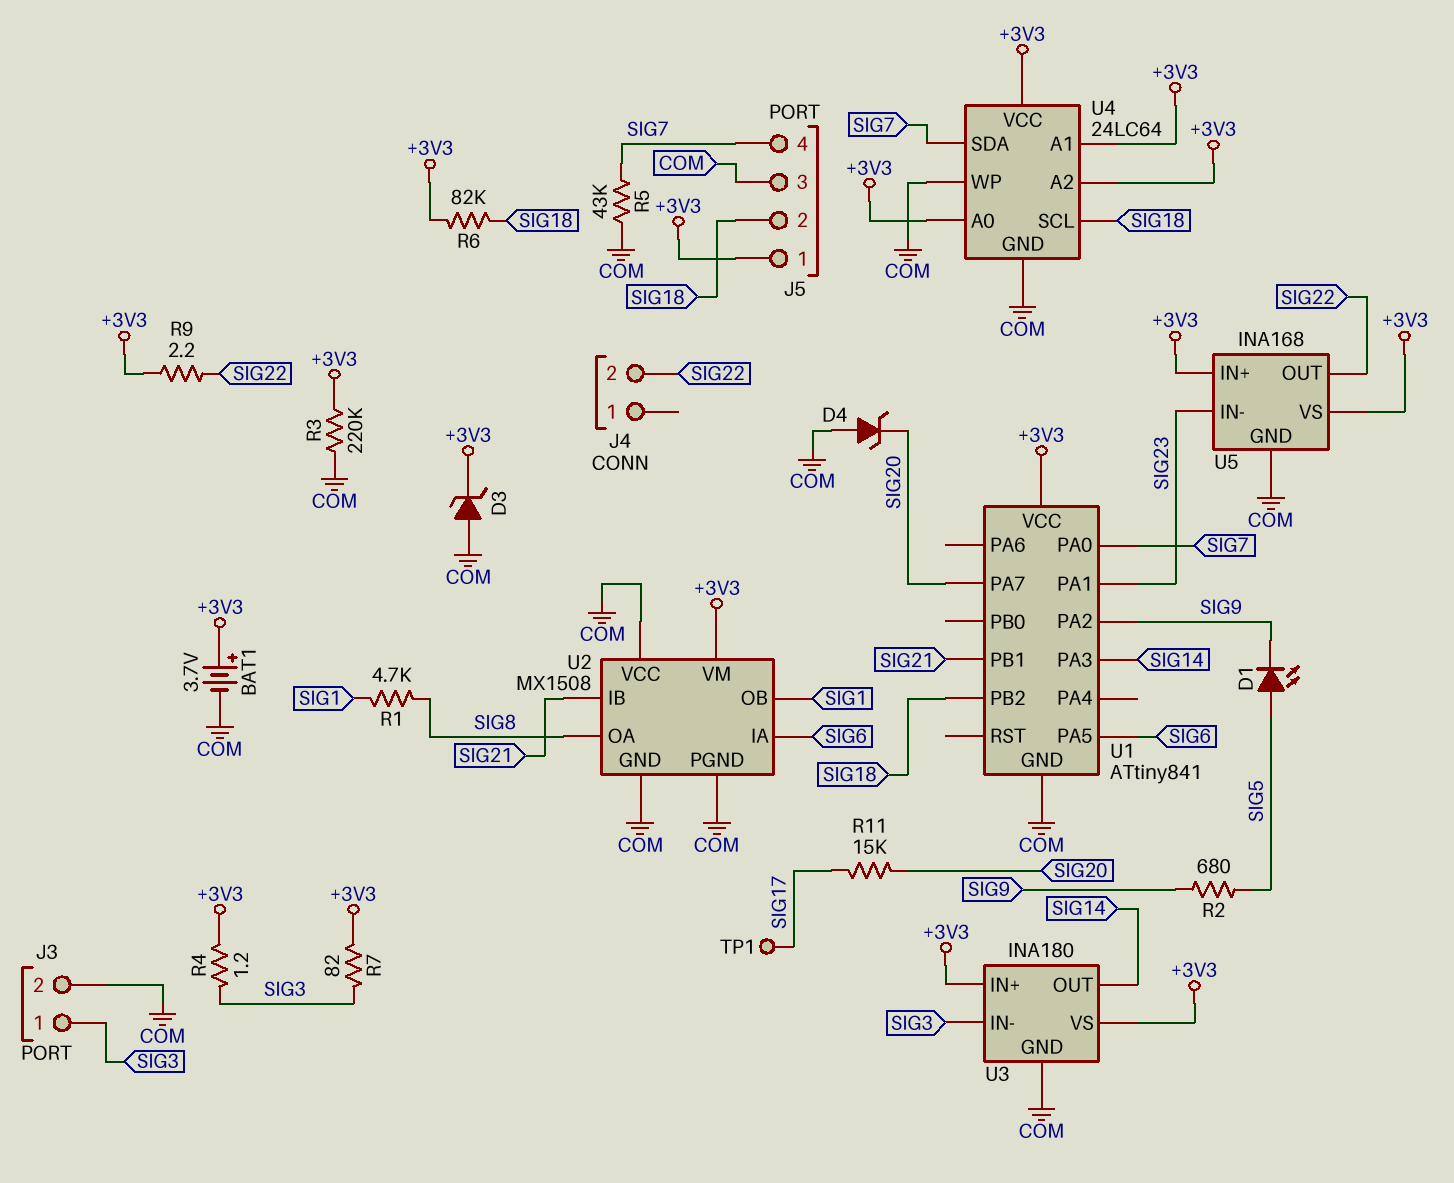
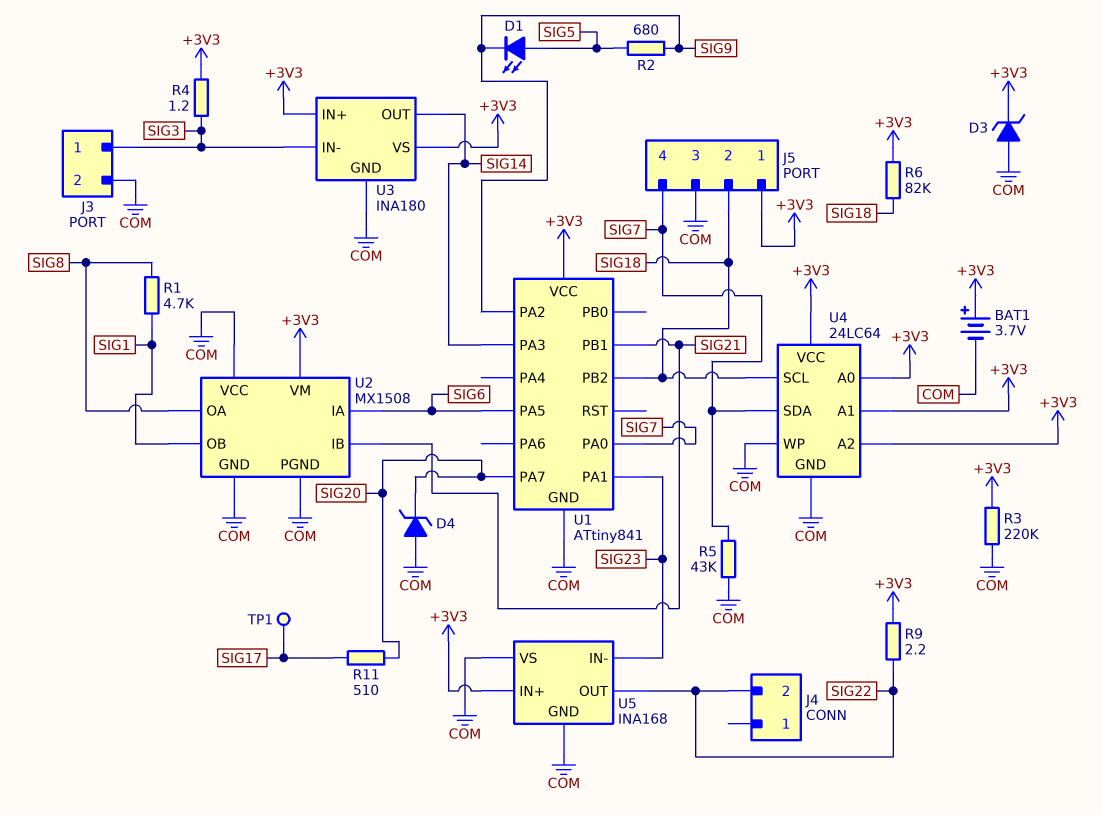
R7: 82 (+3V3, SIG3) -> none
R11: 15k (SIG17, SIG20) -> 510 (SIG17, SIG20)
U5 pin VS: +3V3 -> COM

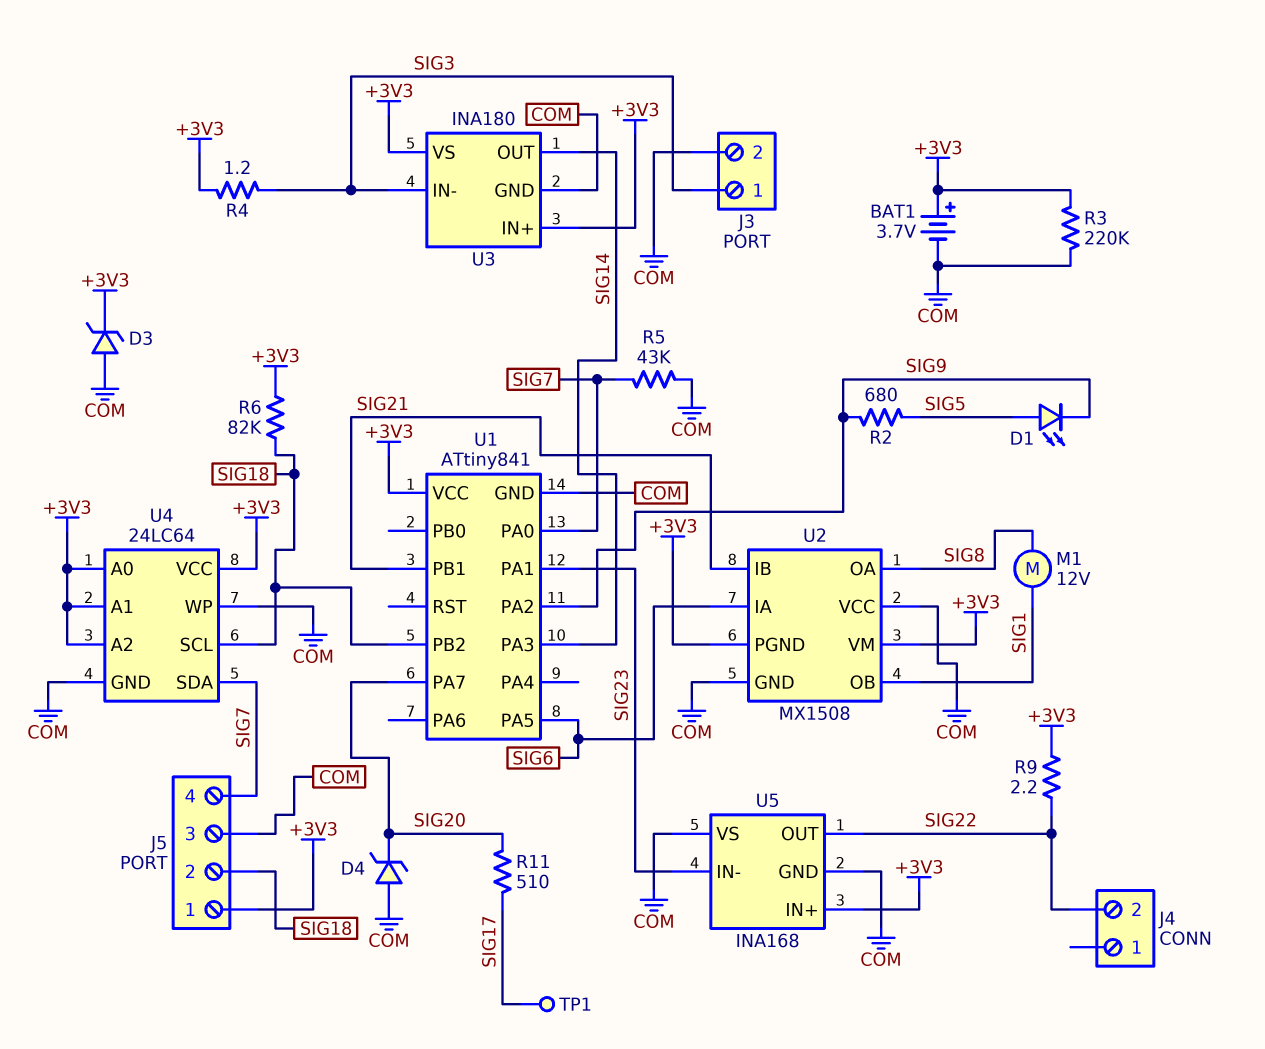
M1: none -> motor 12V (SIG1, SIG8)
R1: 4.7k (SIG1, SIG8) -> none
U2 pin PGND: COM -> +3V3

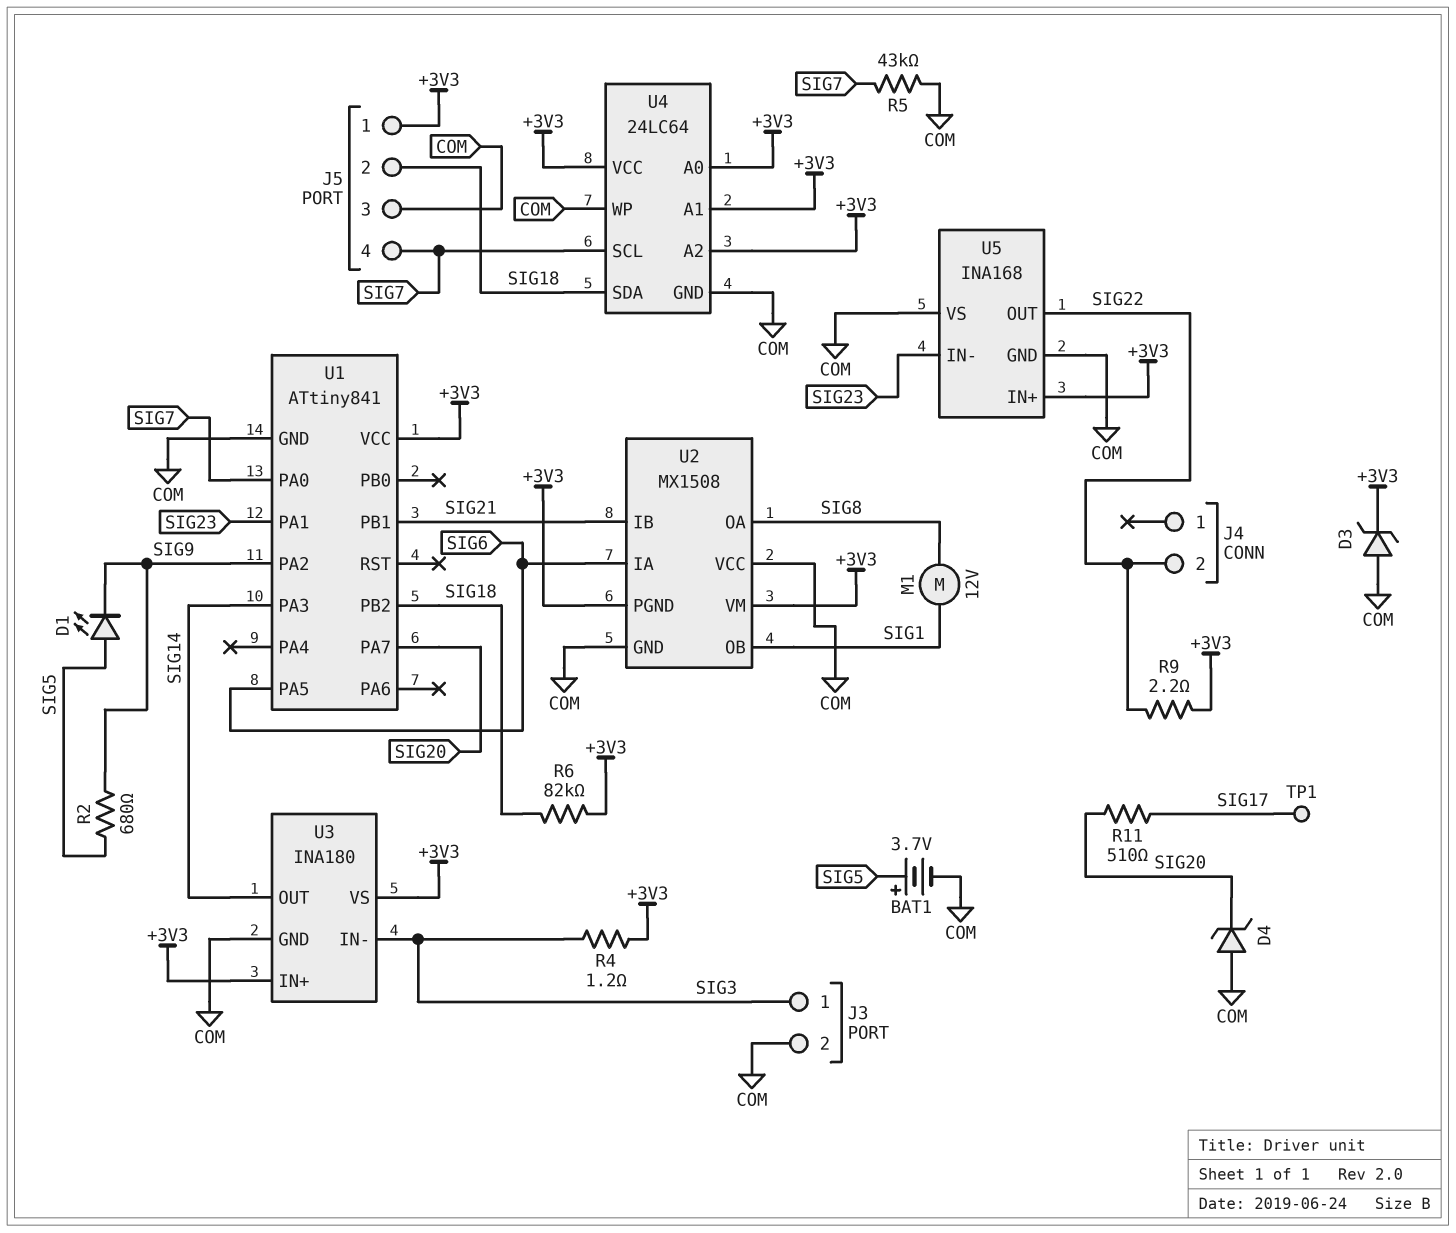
BAT1: 3.7V (plus +3V3, minus COM) -> 3.7V (plus SIG5, minus COM)
R3: 220k (+3V3, COM) -> none
U4 pin SCL: SIG18 -> SIG7
U4 pin SDA: SIG7 -> SIG18

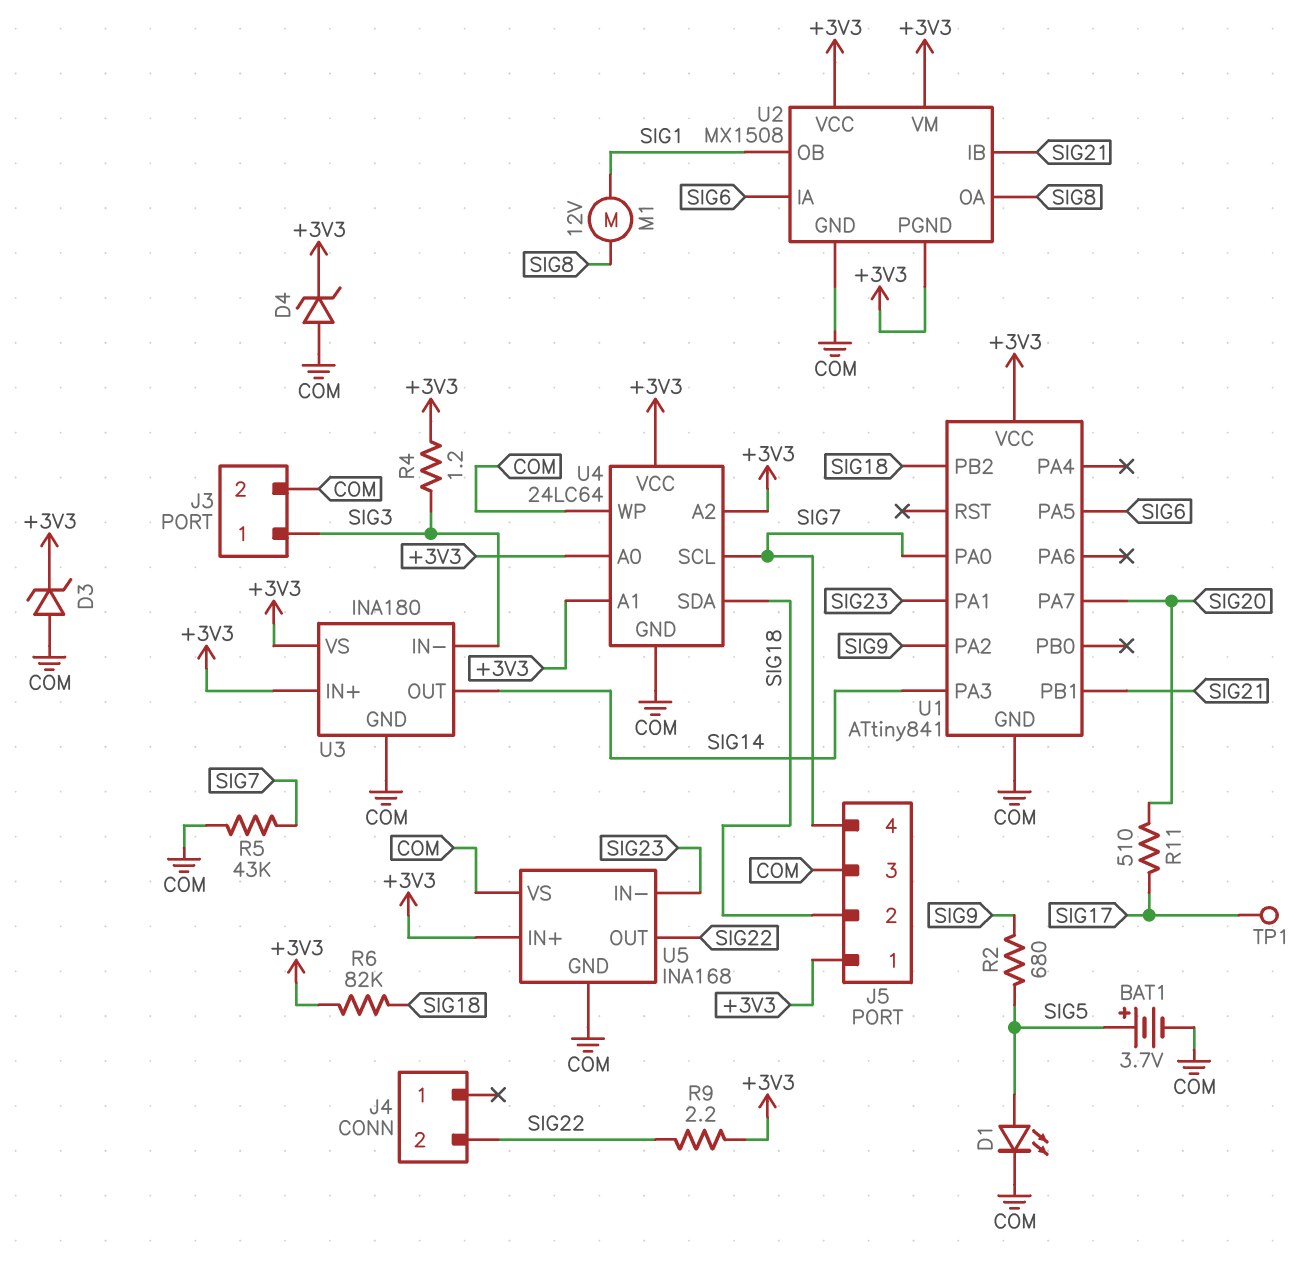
D1: LED (A SIG5, K SIG9) -> LED (A SIG5, K COM)
D4: zener (A COM, K SIG20) -> zener (A COM, K +3V3)
U2 pin VCC: COM -> +3V3

